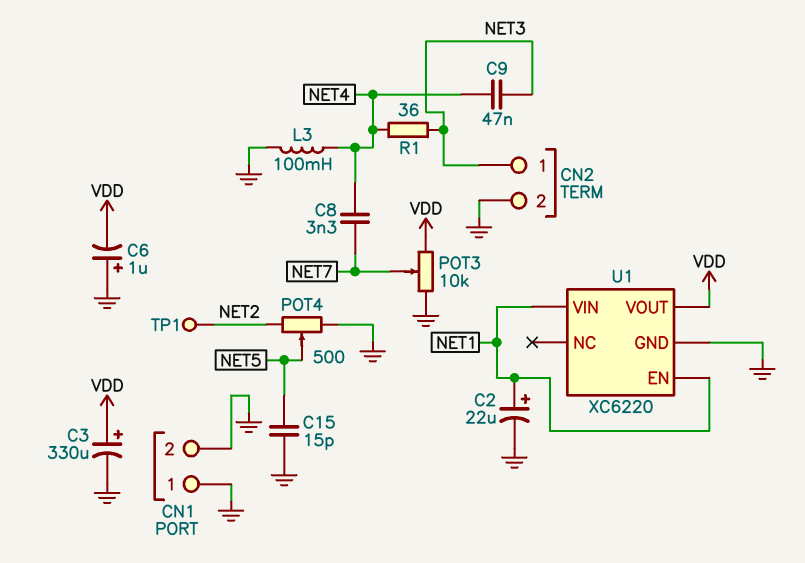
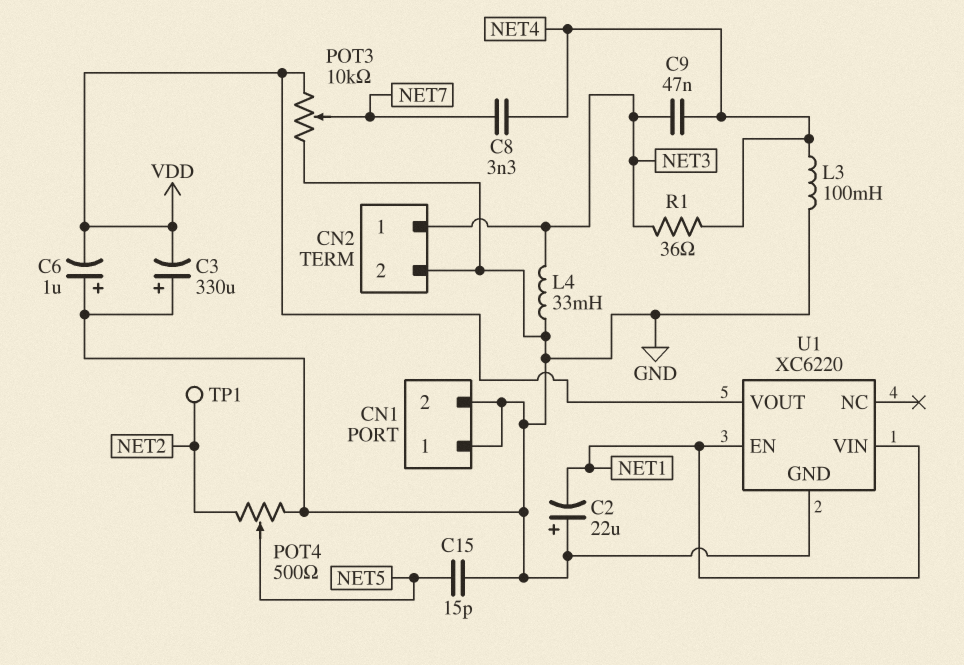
C2: 22uF (plus NET1, minus GND) -> 22uF (plus GND, minus NET1)
C3: 330uF (plus VDD, minus GND) -> 330uF (plus GND, minus VDD)
L4: none -> 33mH (GND, NET3)

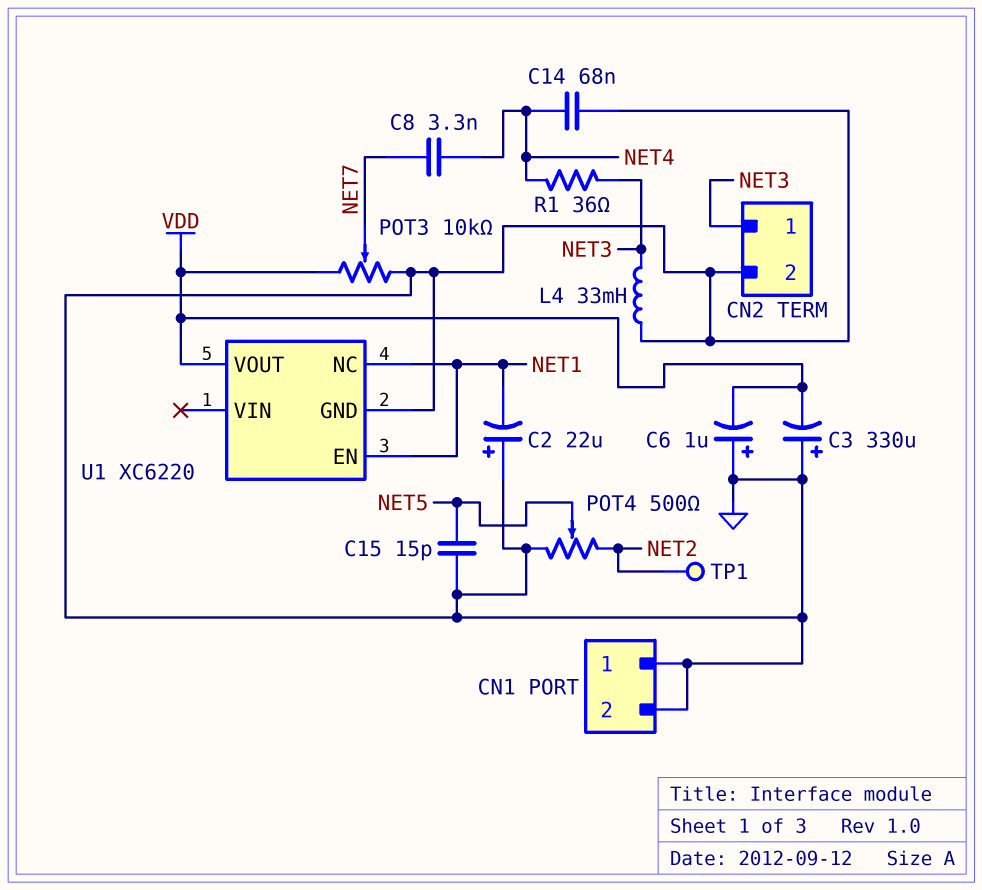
C9: 47nF (NET3, NET4) -> none
C14: none -> 68nF (GND, NET4)
L3: 100mH (GND, NET4) -> none
U1 pin NC: none -> NET1
U1 pin VIN: NET1 -> none

